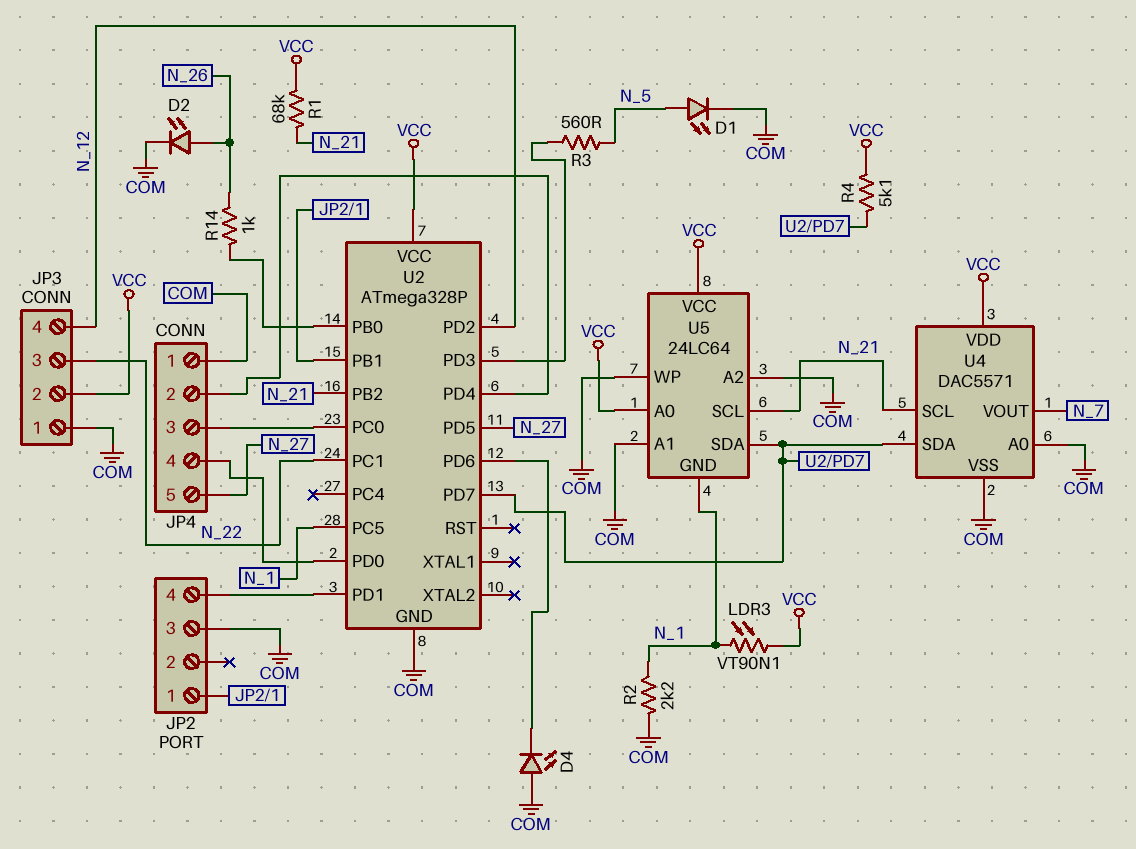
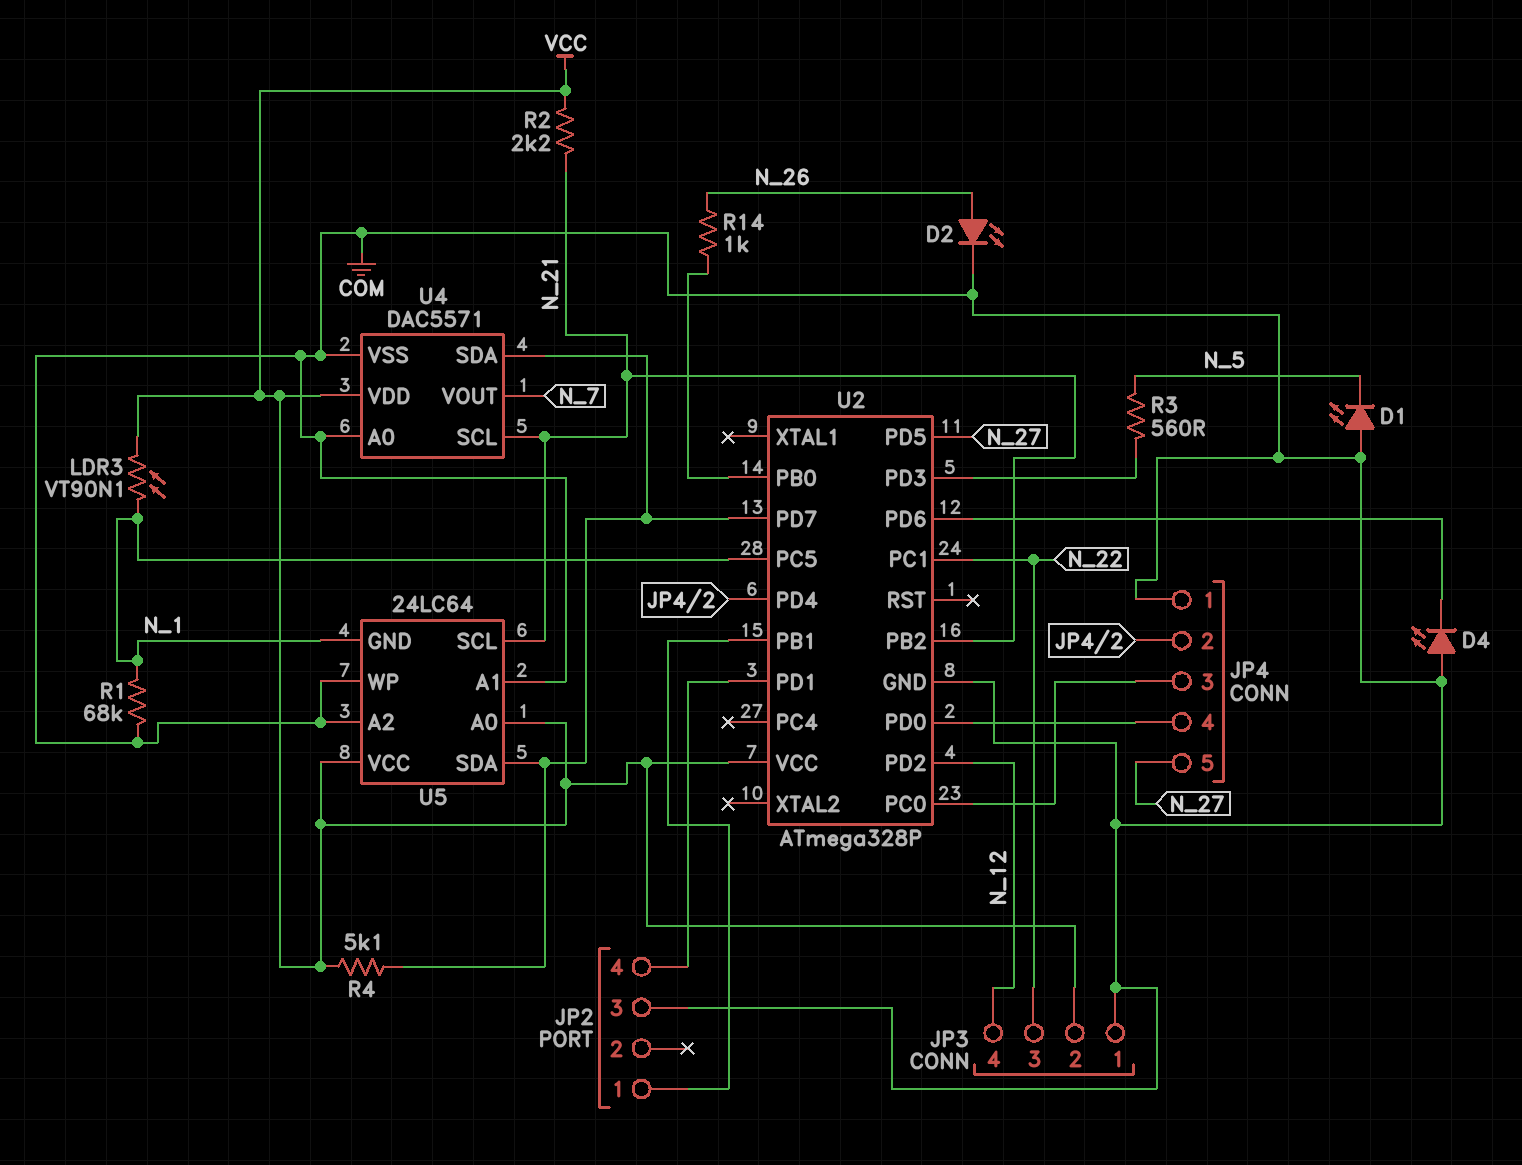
D1: LED (A N_5, K COM) -> LED (A COM, K N_5)
R1: 68k (N_21, VCC) -> 68k (COM, N_1)
R2: 2.2k (COM, N_1) -> 2.2k (N_21, VCC)

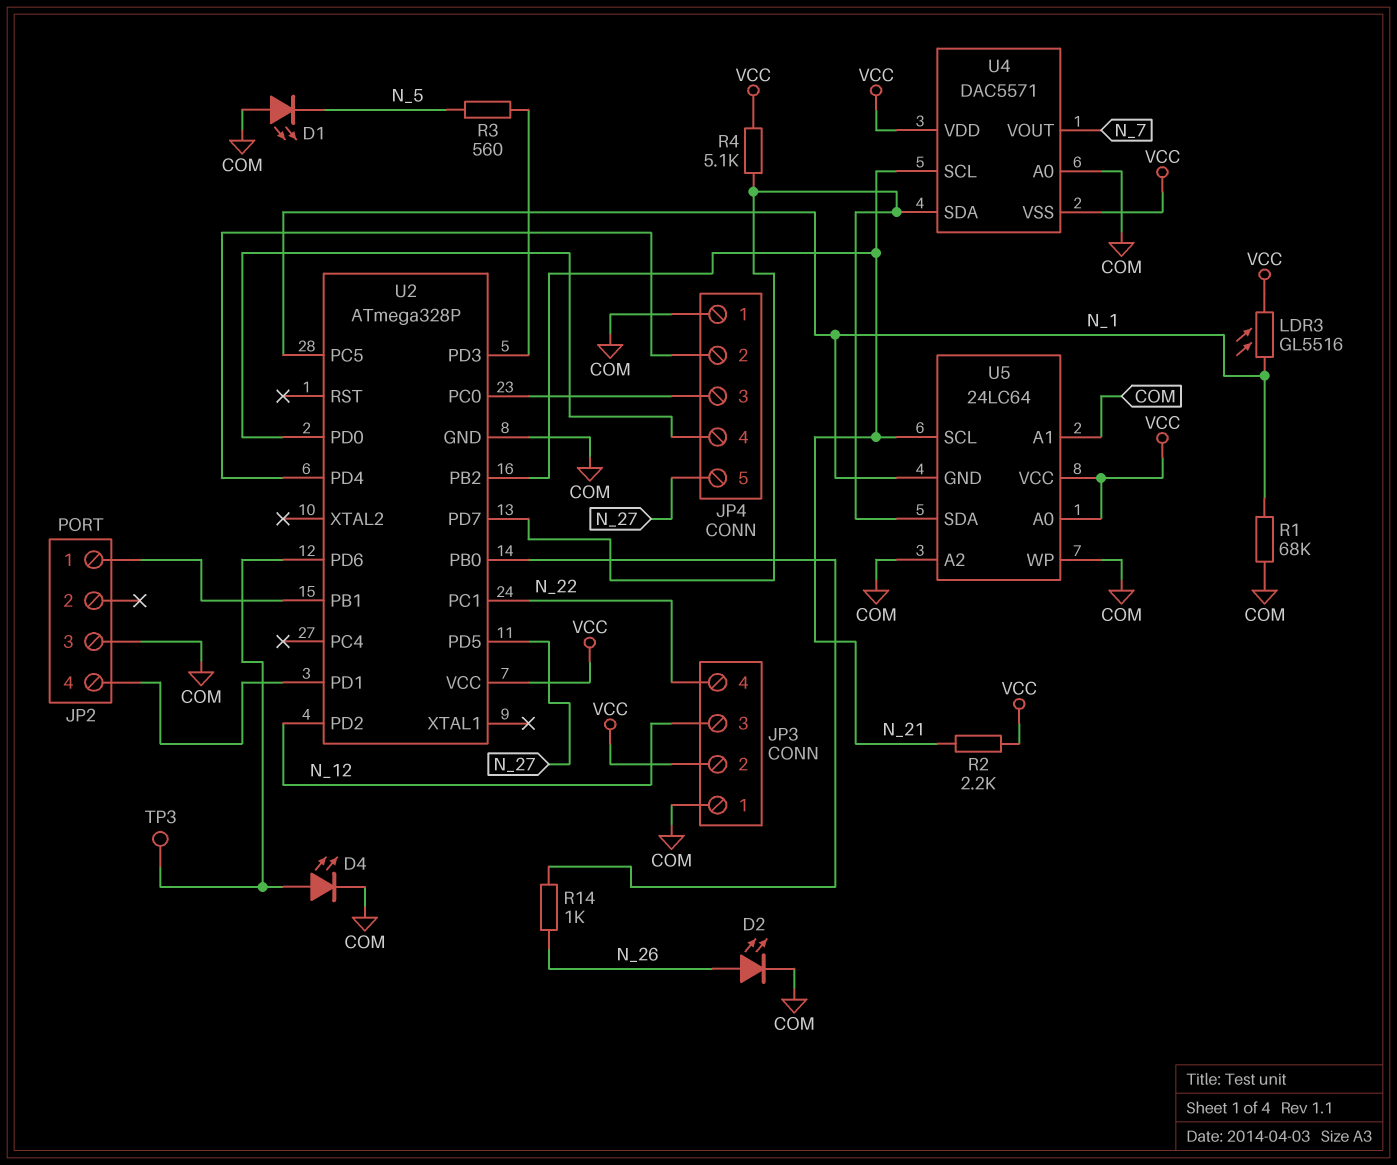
D4: LED (A COM, K U2/PD6) -> LED (A U2/PD6, K COM)
JP3 pin 3: N_22 -> N_12
JP3 pin 4: N_12 -> N_22
LDR3: VT90N1 (N_1, VCC) -> GL5516 (N_1, VCC)
TP3: none -> test point (U2/PD6)
U4 pin VSS: COM -> VCC

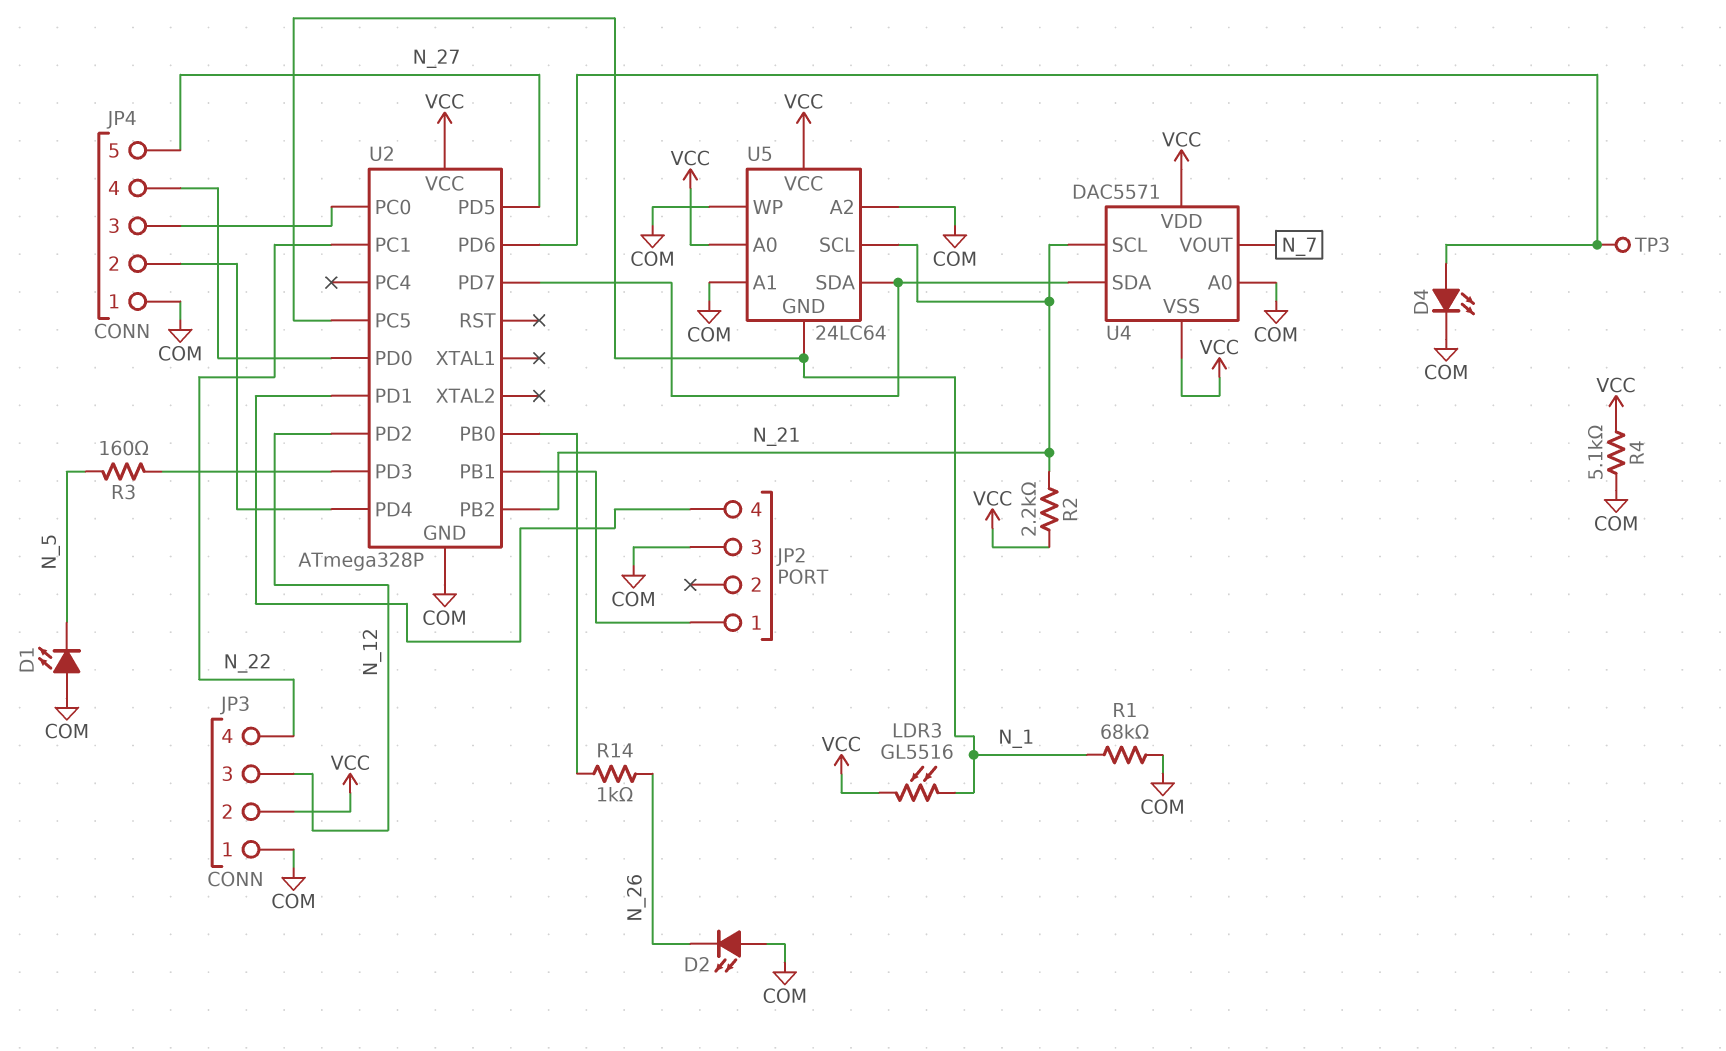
D2: LED (A N_26, K COM) -> LED (A COM, K N_26)
R3: 560 (N_5, U2/PD3) -> 160 (N_5, U2/PD3)
R4: 5.1k (U2/PD7, VCC) -> 5.1k (COM, VCC)

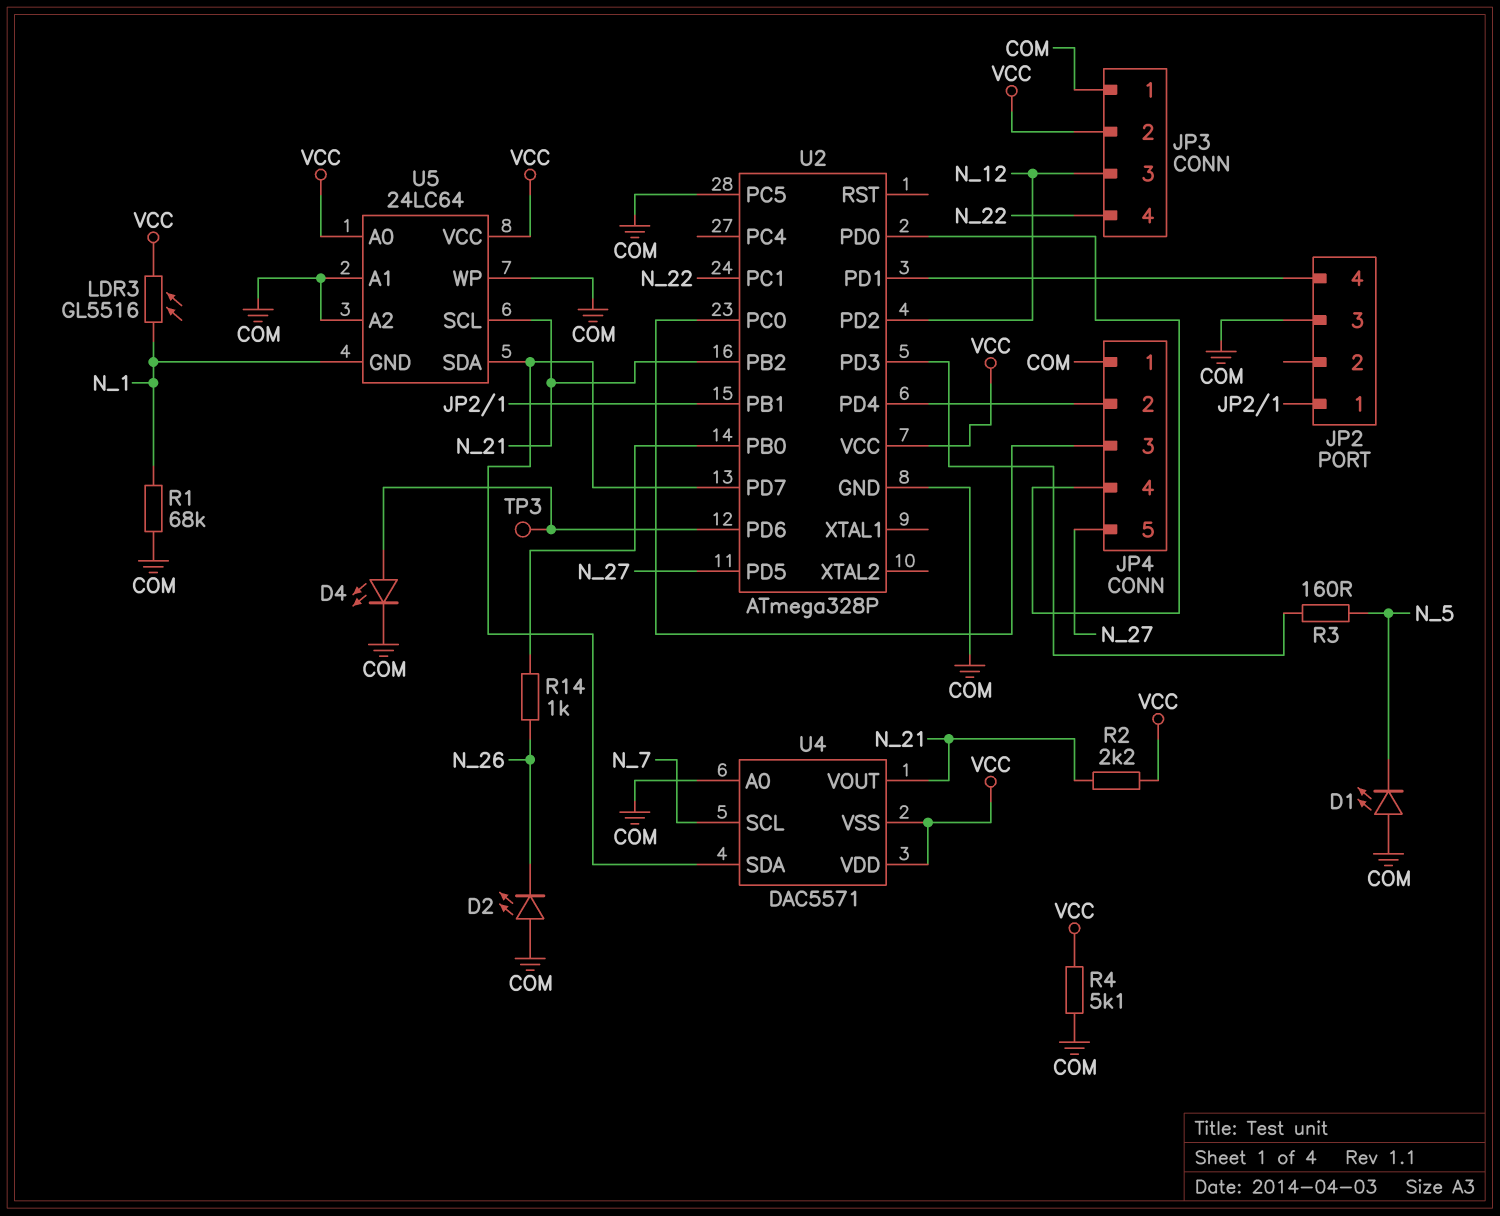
U2 pin PC5: N_1 -> COM
U4 pin SCL: N_21 -> N_7
U4 pin VOUT: N_7 -> N_21

